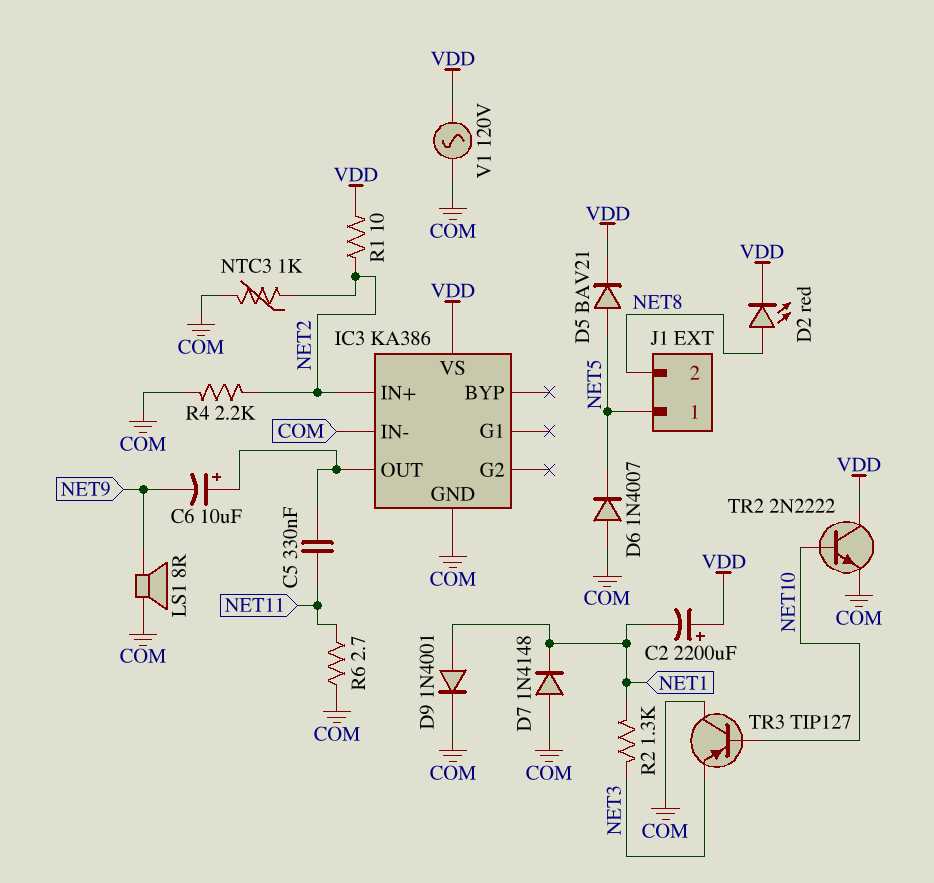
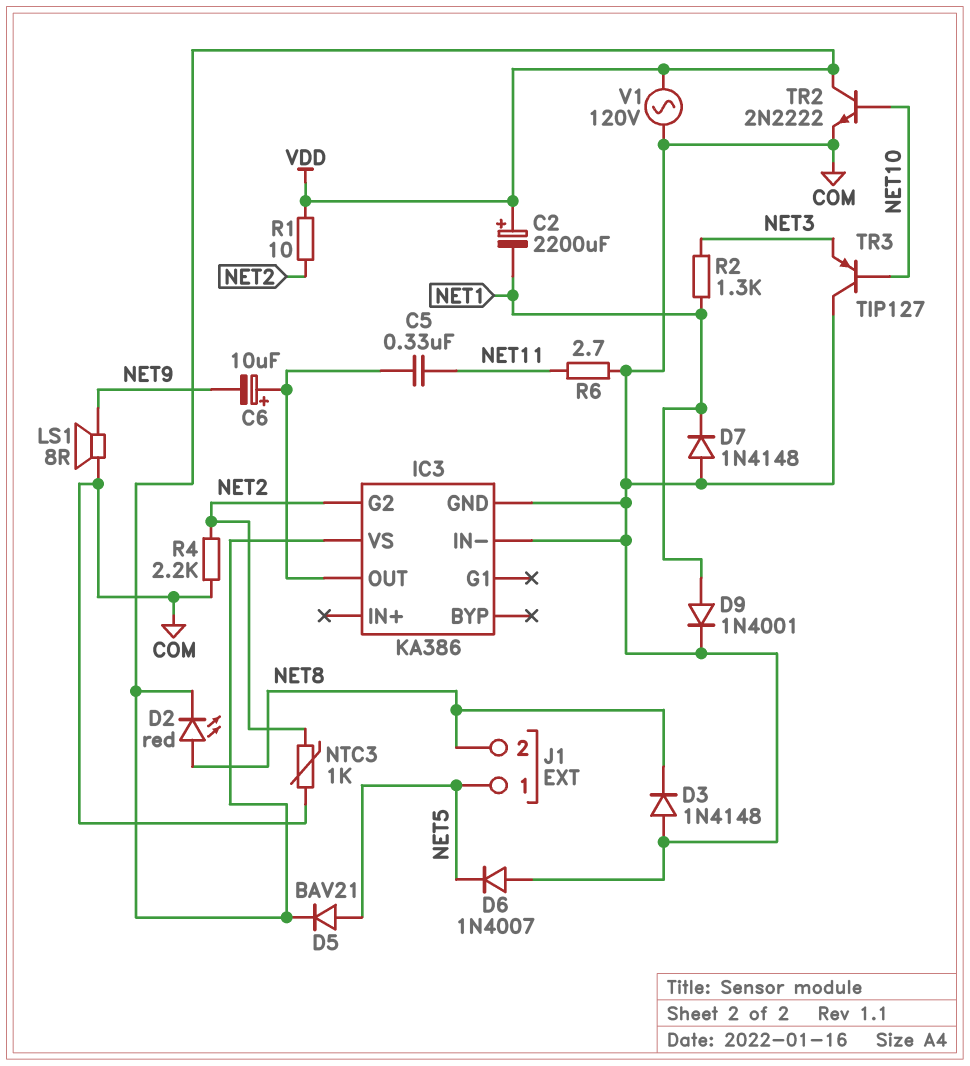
D3: none -> diode 1N4148 (A COM, K NET8)
IC3 pin G2: none -> NET2
IC3 pin IN+: NET2 -> none

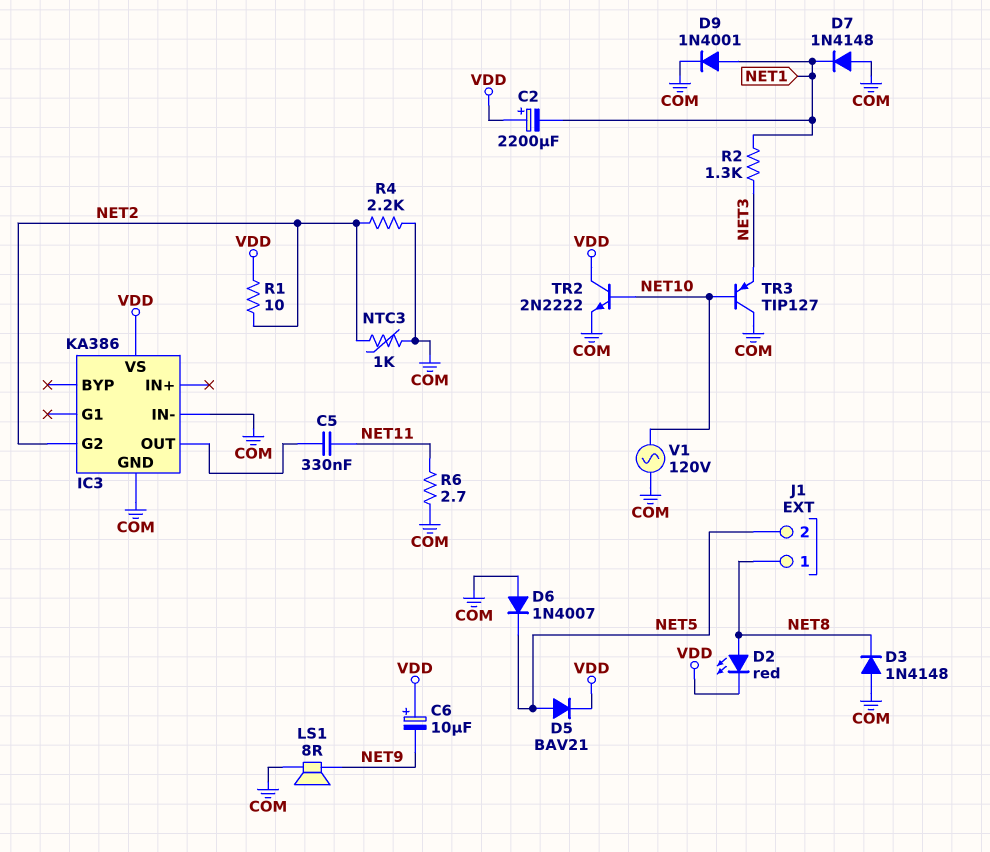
C6: 10uF (plus IC3/OUT, minus NET9) -> 10uF (plus VDD, minus NET9)
J1 pin 1: NET5 -> NET8
J1 pin 2: NET8 -> NET5
V1: AC 120V (COM, VDD) -> AC 120V (COM, NET10)

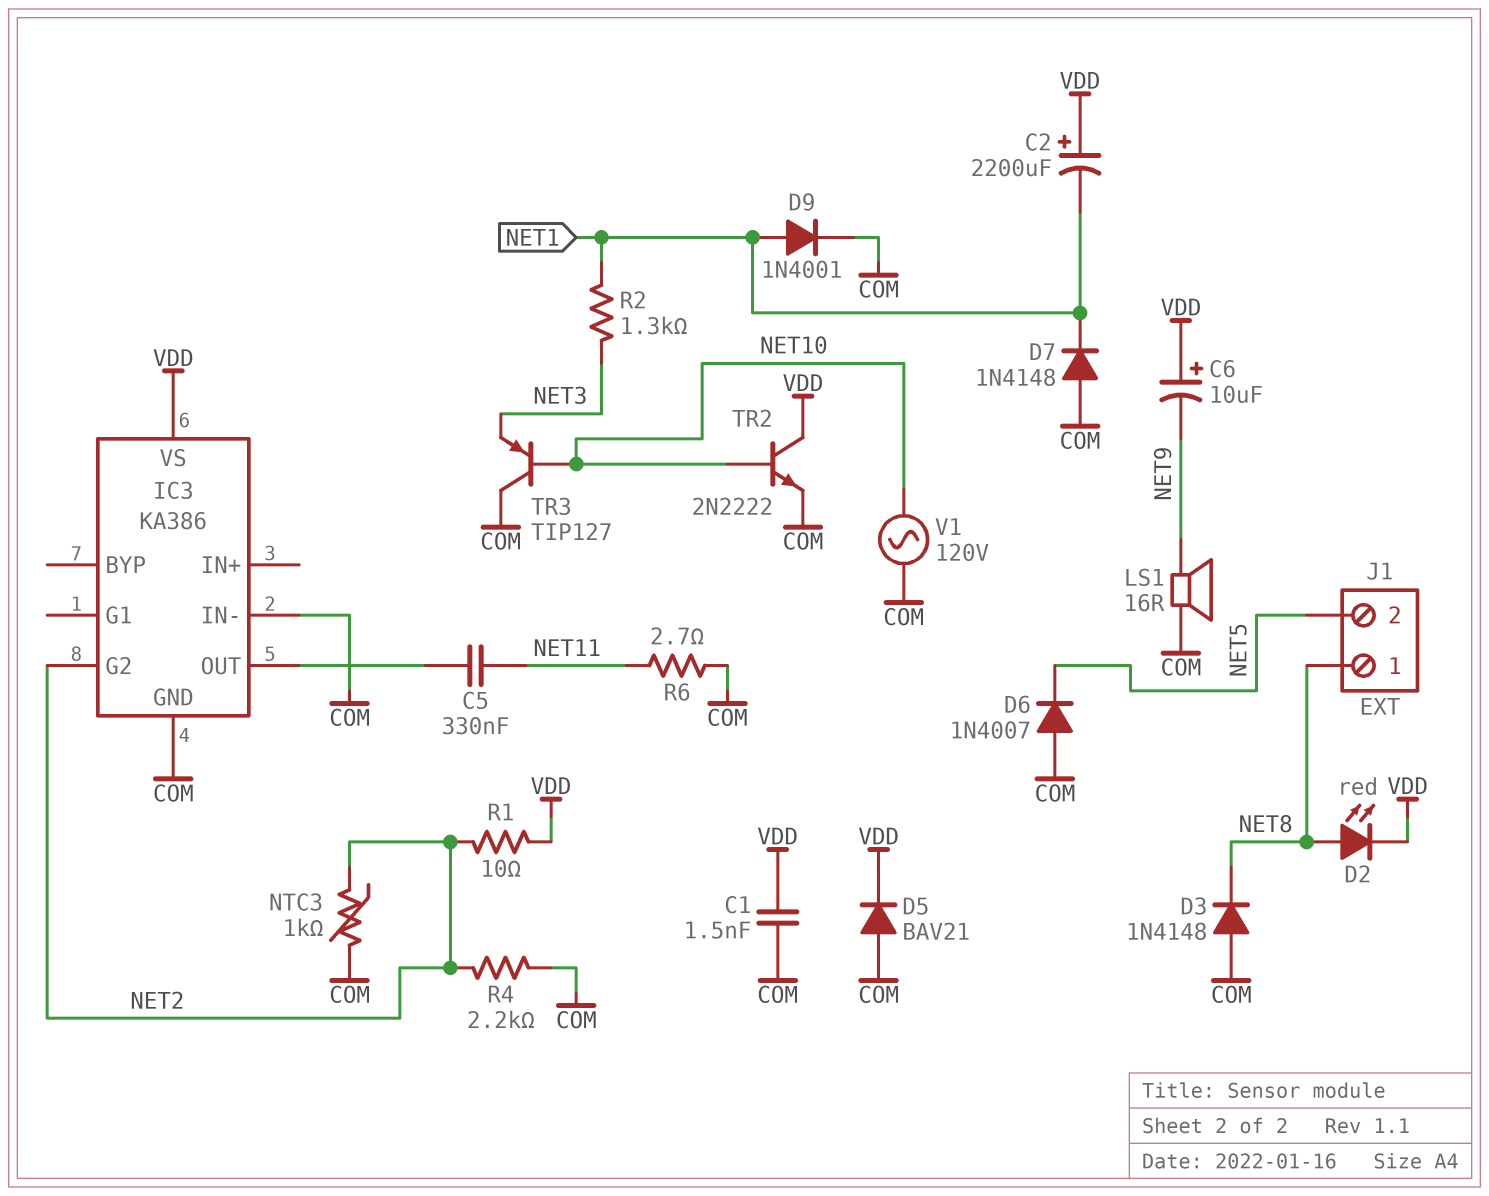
C1: none -> 1.5nF (COM, VDD)
D5: diode BAV21 (A NET5, K VDD) -> diode BAV21 (A COM, K VDD)
LS1: speaker 8R (COM, NET9) -> speaker 16R (COM, NET9)

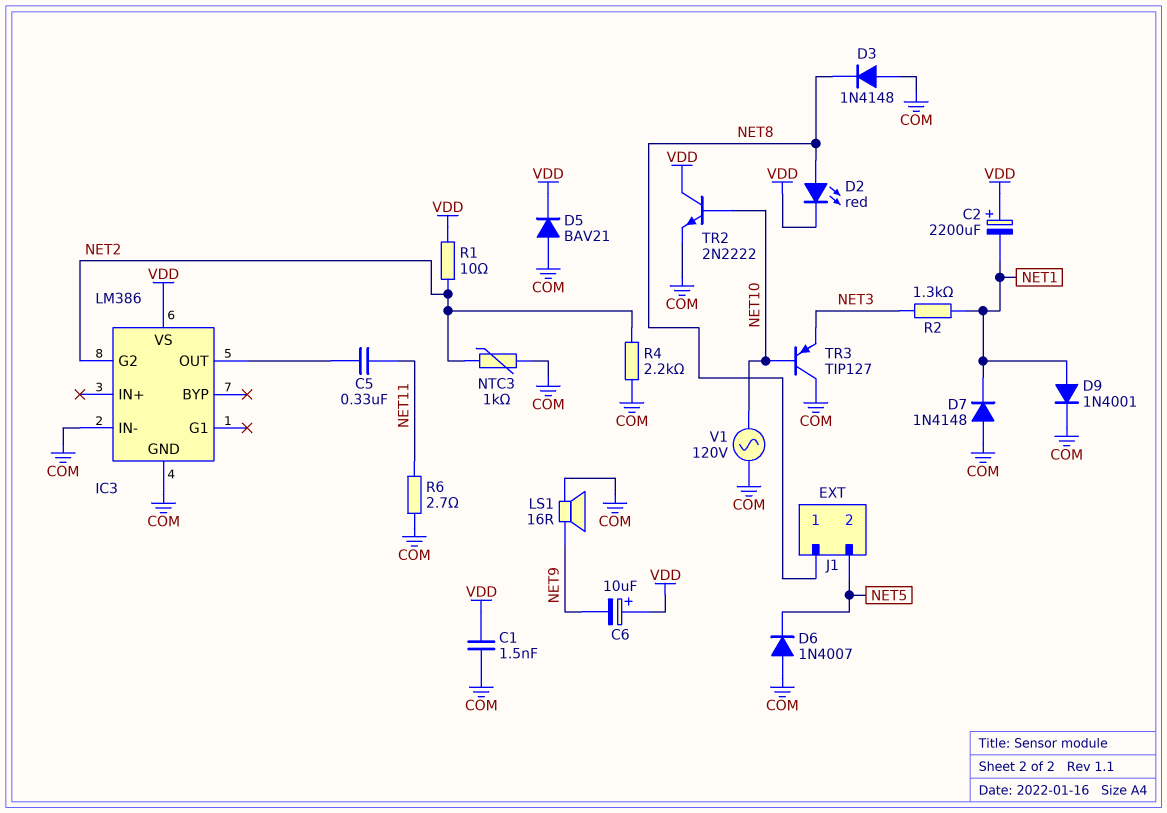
IC3: KA386 -> LM386

